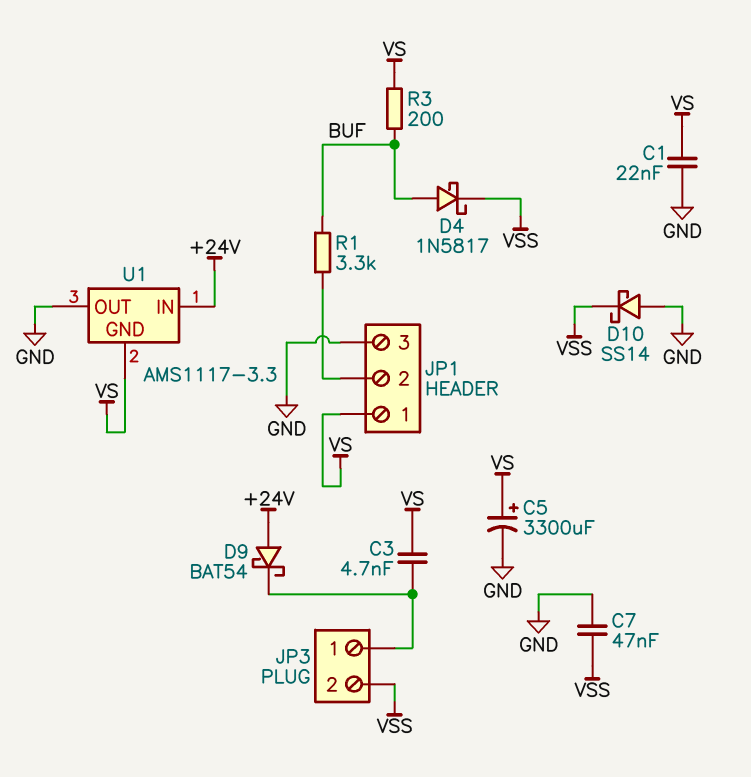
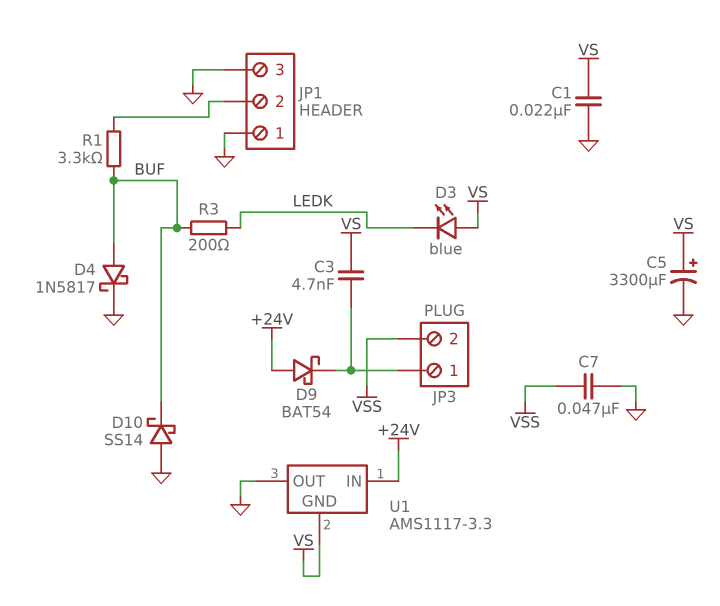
D3: none -> LED blue (A VS, K LEDK)
D4: schottky 1N5817 (A BUF, K VSS) -> schottky 1N5817 (A BUF, K GND)
D10: schottky SS14 (A GND, K VSS) -> schottky SS14 (A GND, K BUF)
JP1 pin 1: VS -> GND
R3: 200 (BUF, VS) -> 200 (BUF, LEDK)

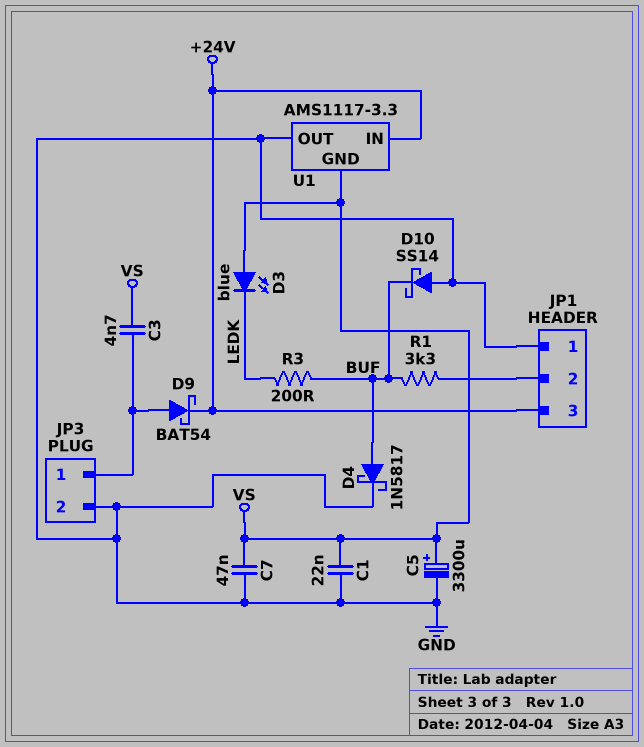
C7: 47nF (GND, VSS) -> 47nF (GND, VS)
D9: schottky BAT54 (A +24V, K JP3/1) -> schottky BAT54 (A JP3/1, K +24V)
JP1 pin 3: GND -> +24V
JP3 pin 2: VSS -> GND

